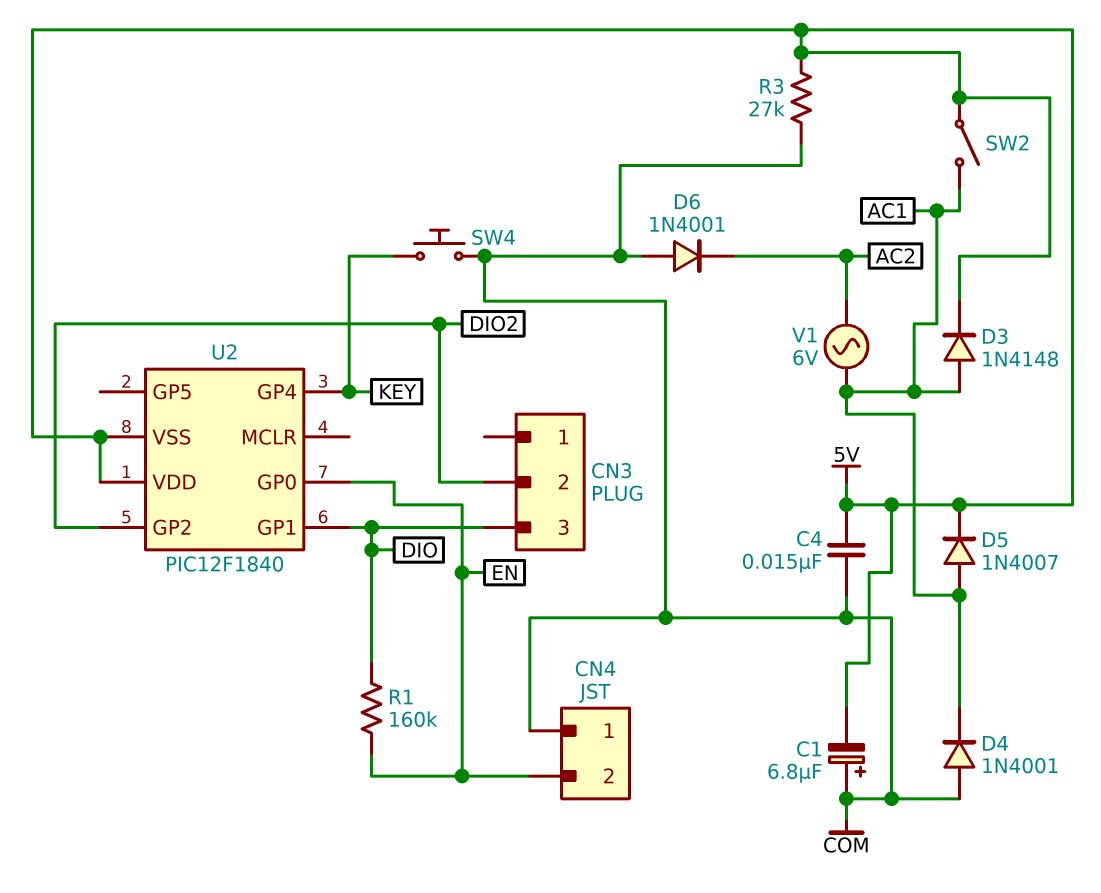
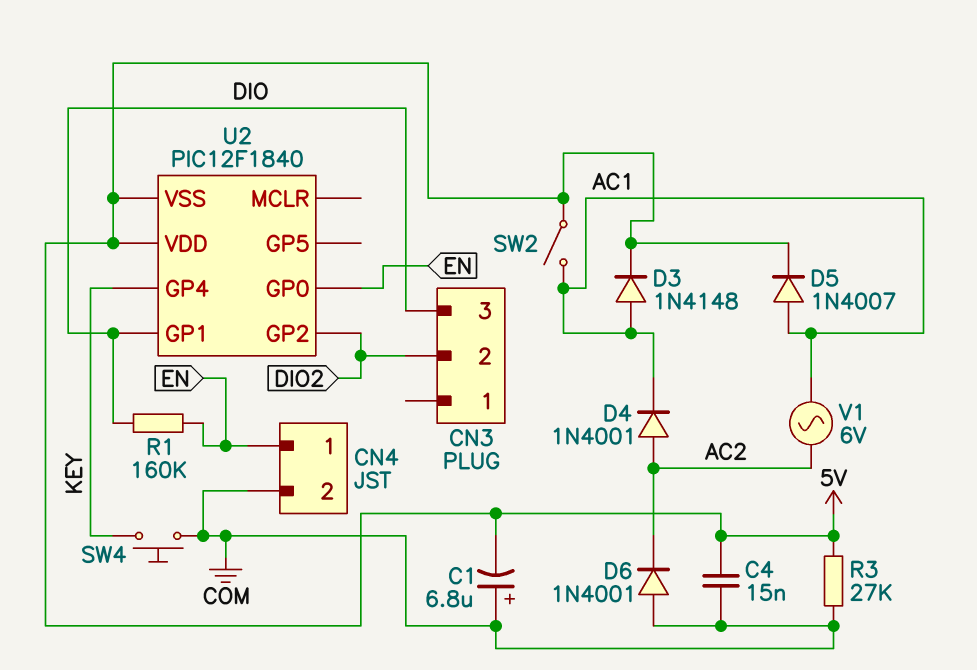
CN4 pin 1: COM -> EN
CN4 pin 2: EN -> COM
D4: diode 1N4001 (A COM, K AC1) -> diode 1N4001 (A AC2, K AC1)

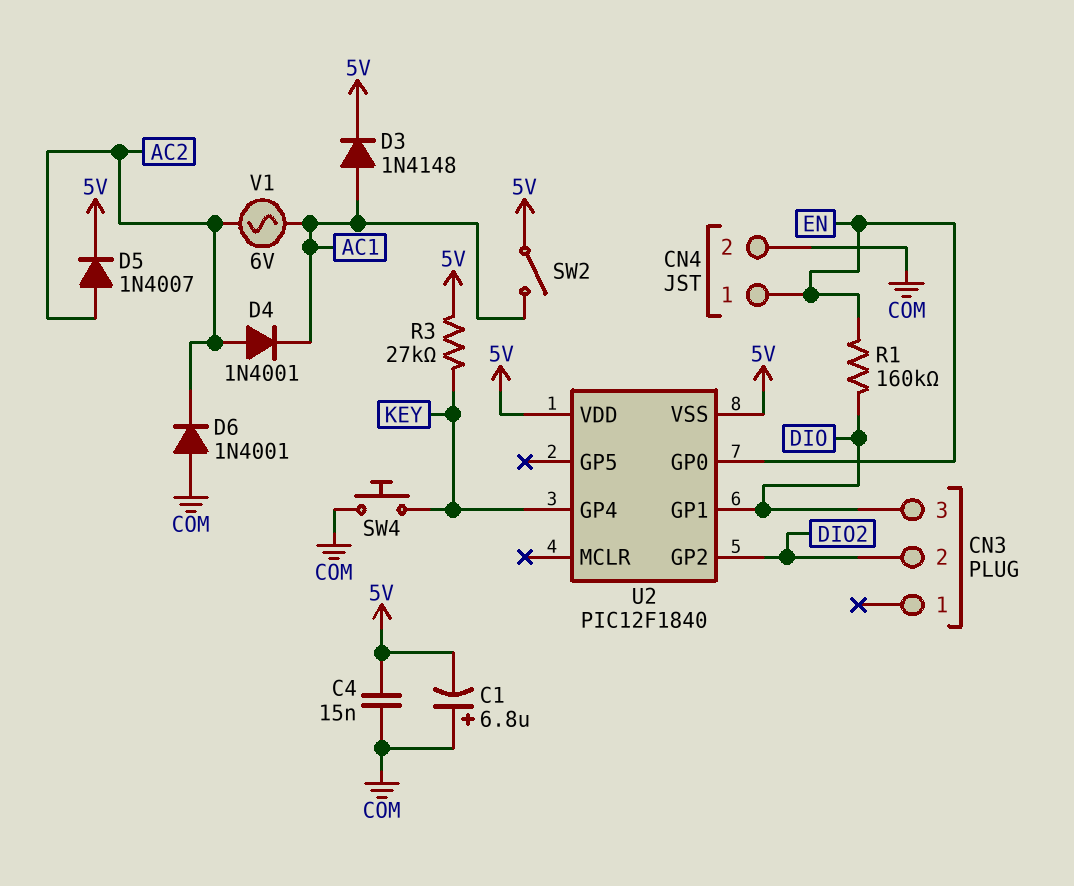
D5: diode 1N4007 (A AC1, K 5V) -> diode 1N4007 (A AC2, K 5V)
R3: 27k (5V, COM) -> 27k (5V, KEY)

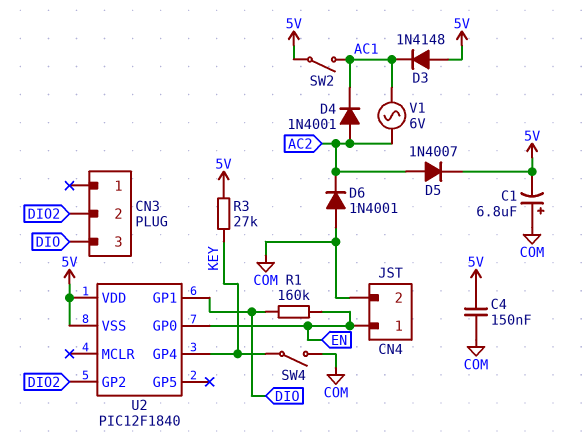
C4: 15nF (5V, COM) -> 150nF (5V, COM)
D3: diode 1N4148 (A AC1, K 5V) -> diode 1N4148 (A 5V, K AC1)
SW4: button (COM, KEY) -> switch (COM, KEY)

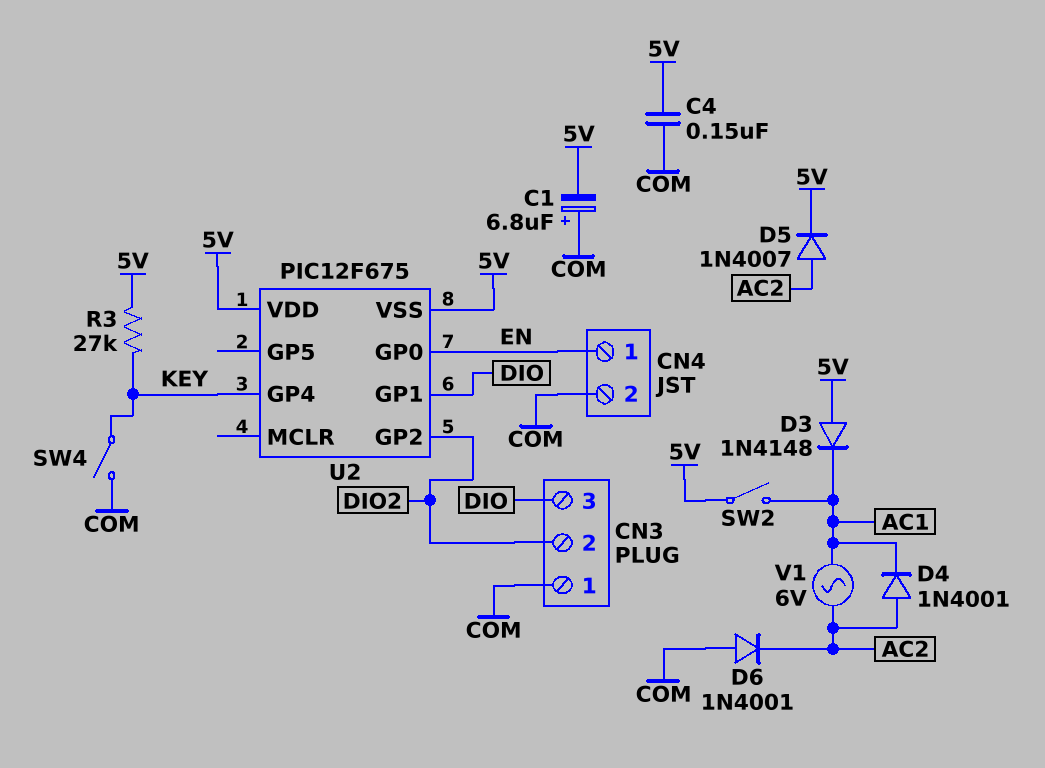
CN3 pin 1: none -> COM
R1: 160k (DIO, EN) -> none
U2: PIC12F1840 -> PIC12F675

